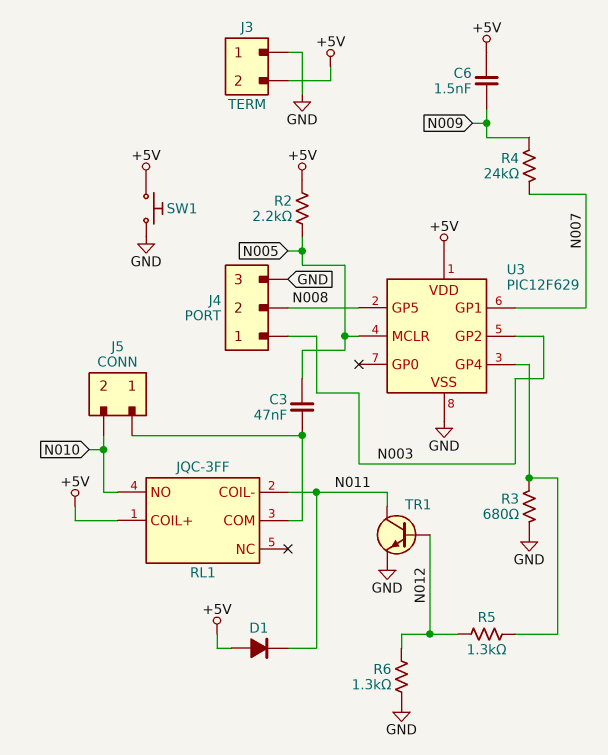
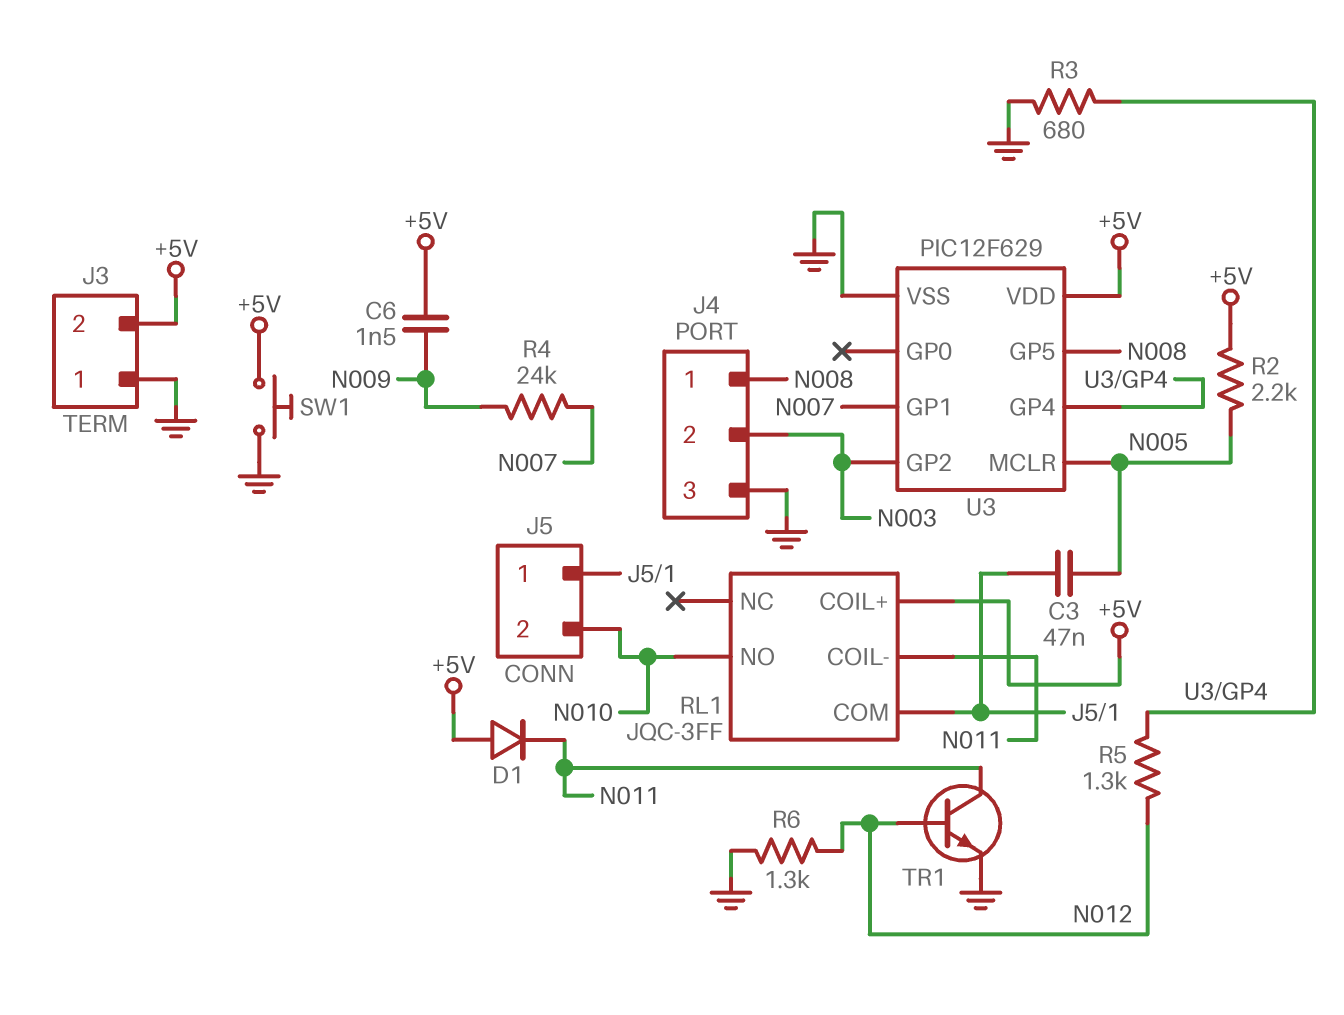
J4 pin 1: N003 -> N008
J4 pin 2: N008 -> N003

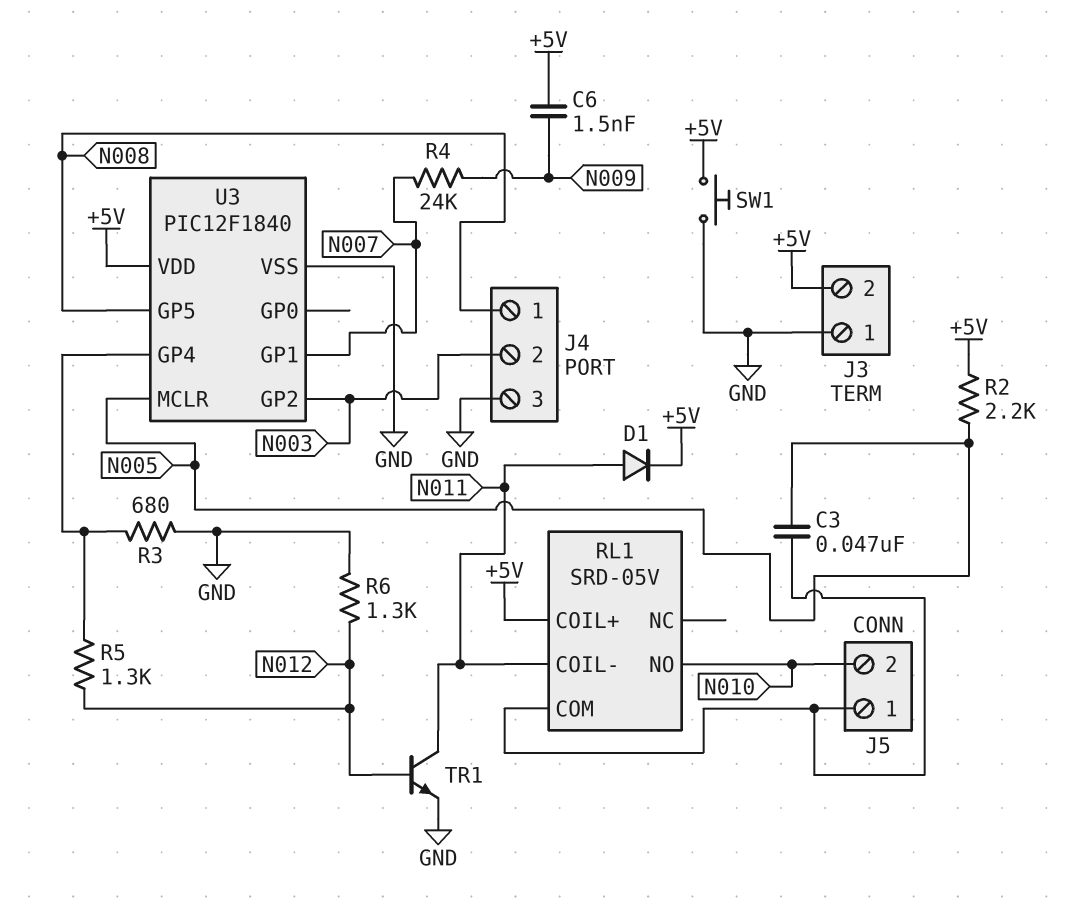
D1: diode (A +5V, K N011) -> diode (A N011, K +5V)
RL1: JQC-3FF -> SRD-05V
U3: PIC12F629 -> PIC12F1840

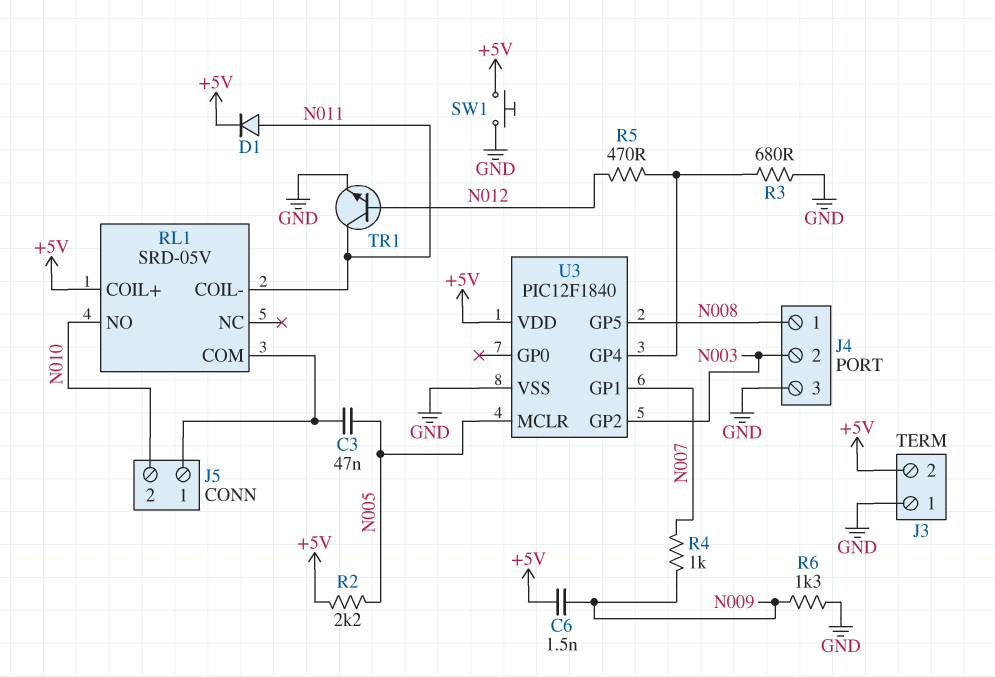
R4: 24k (N007, N009) -> 1k (N007, N009)
R5: 1.3k (N012, U3/GP4) -> 470 (N012, U3/GP4)
R6: 1.3k (GND, N012) -> 1.3k (GND, N009)

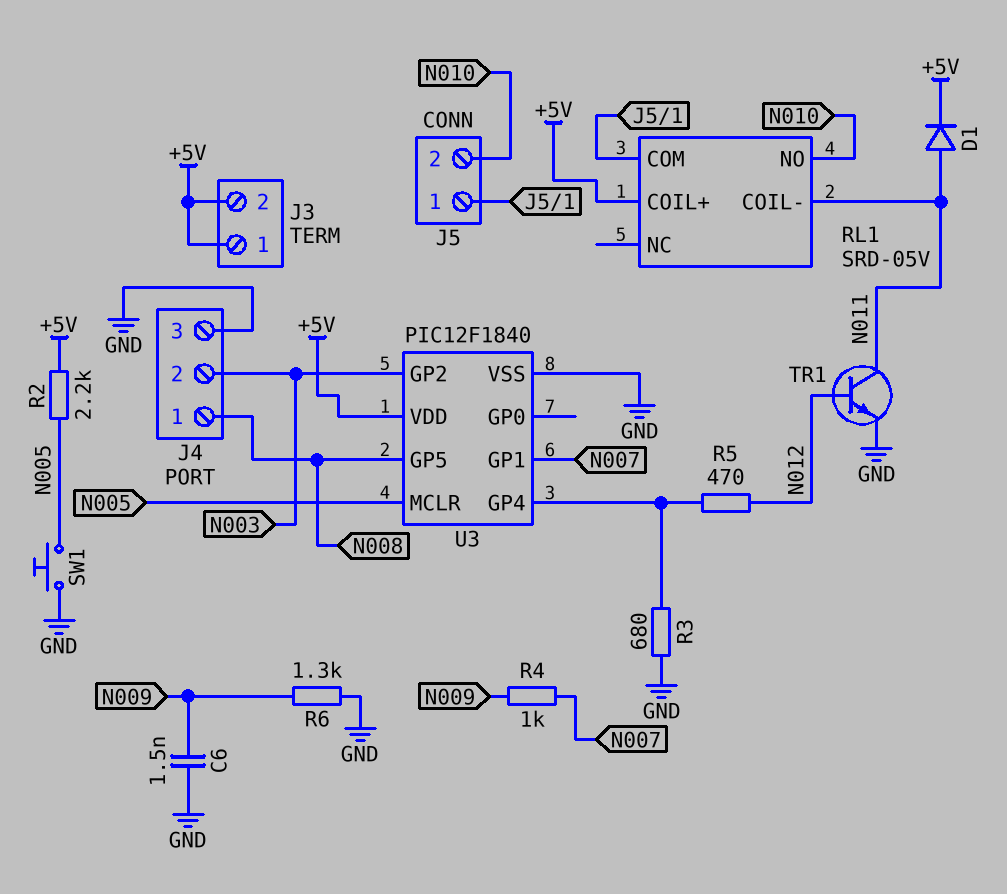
C3: 47nF (J5/1, N005) -> none
C6: 1.5nF (+5V, N009) -> 1.5nF (GND, N009)
J3 pin 1: GND -> +5V
SW1: button (+5V, GND) -> button (GND, N005)

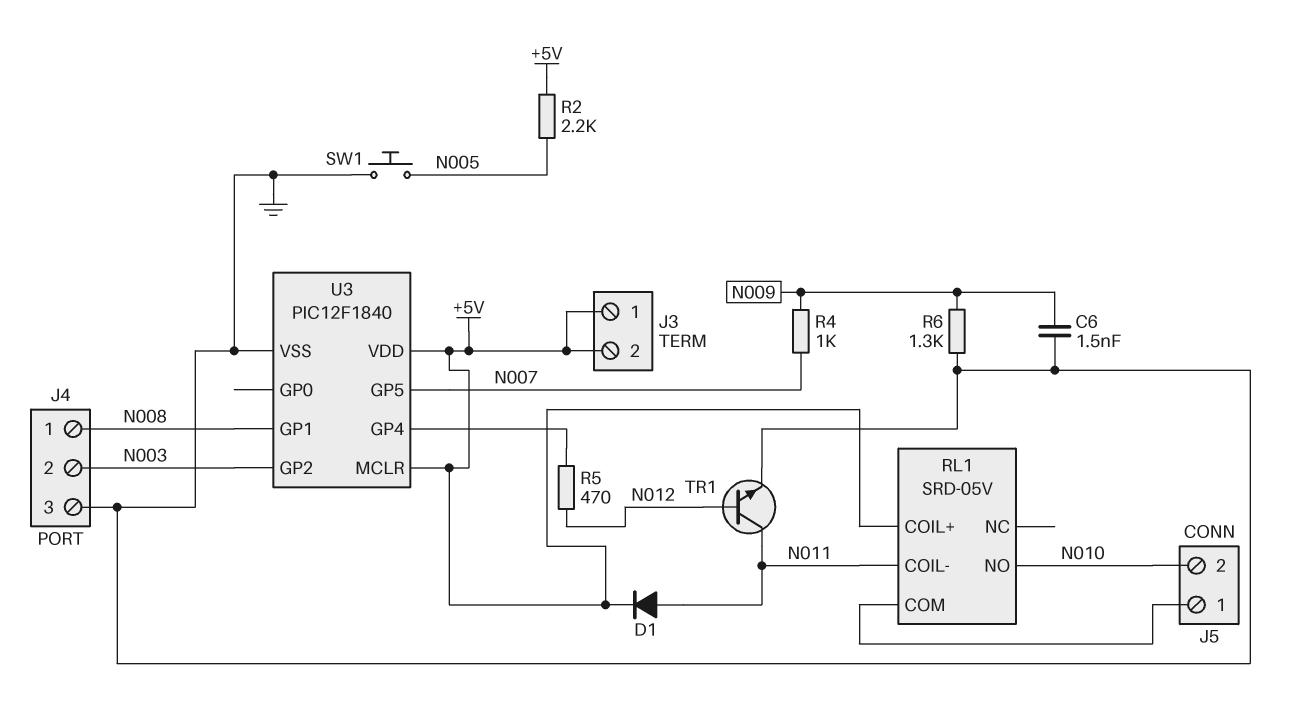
R3: 680 (GND, U3/GP4) -> none
U3 pin GP1: N007 -> N008
U3 pin GP5: N008 -> N007
U3 pin MCLR: N005 -> +5V

